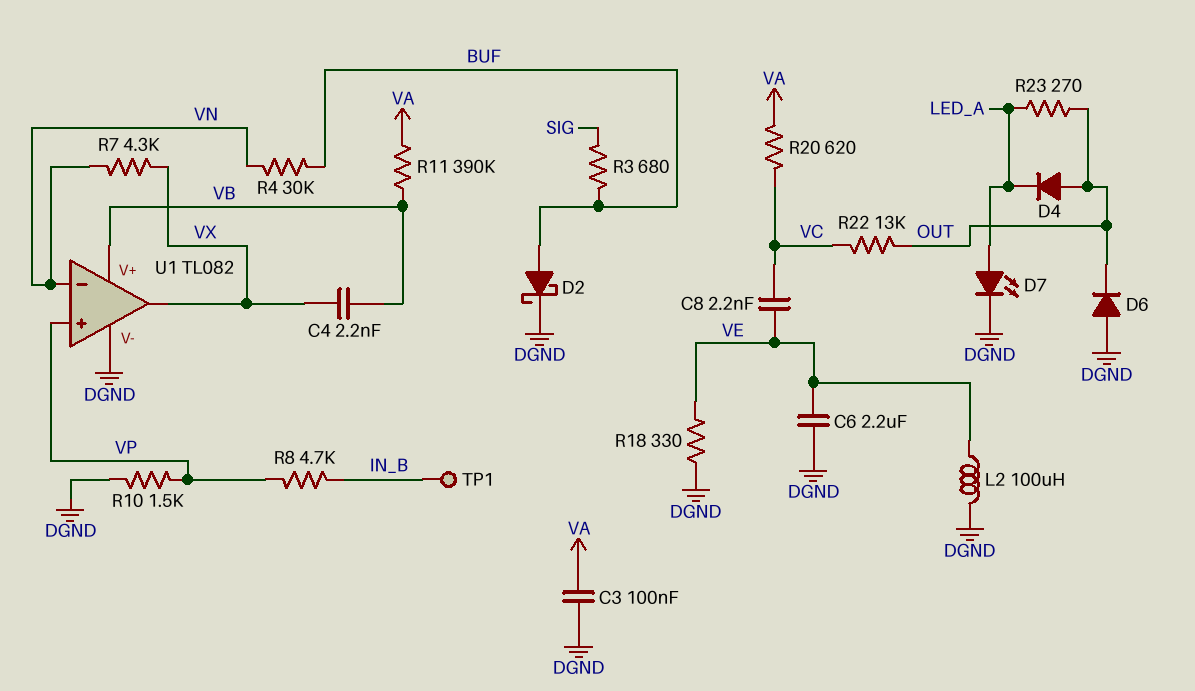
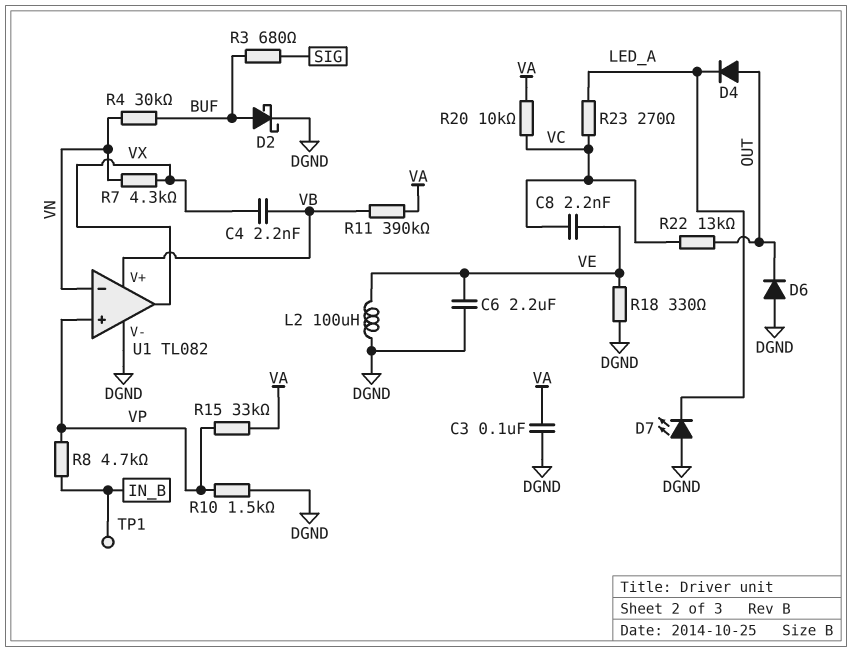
D7: LED (A LED_A, K DGND) -> LED (A DGND, K LED_A)
R15: none -> 33k (VA, VP)
R20: 620 (VA, VC) -> 10k (VA, VC)
R23: 270 (LED_A, OUT) -> 270 (LED_A, VC)

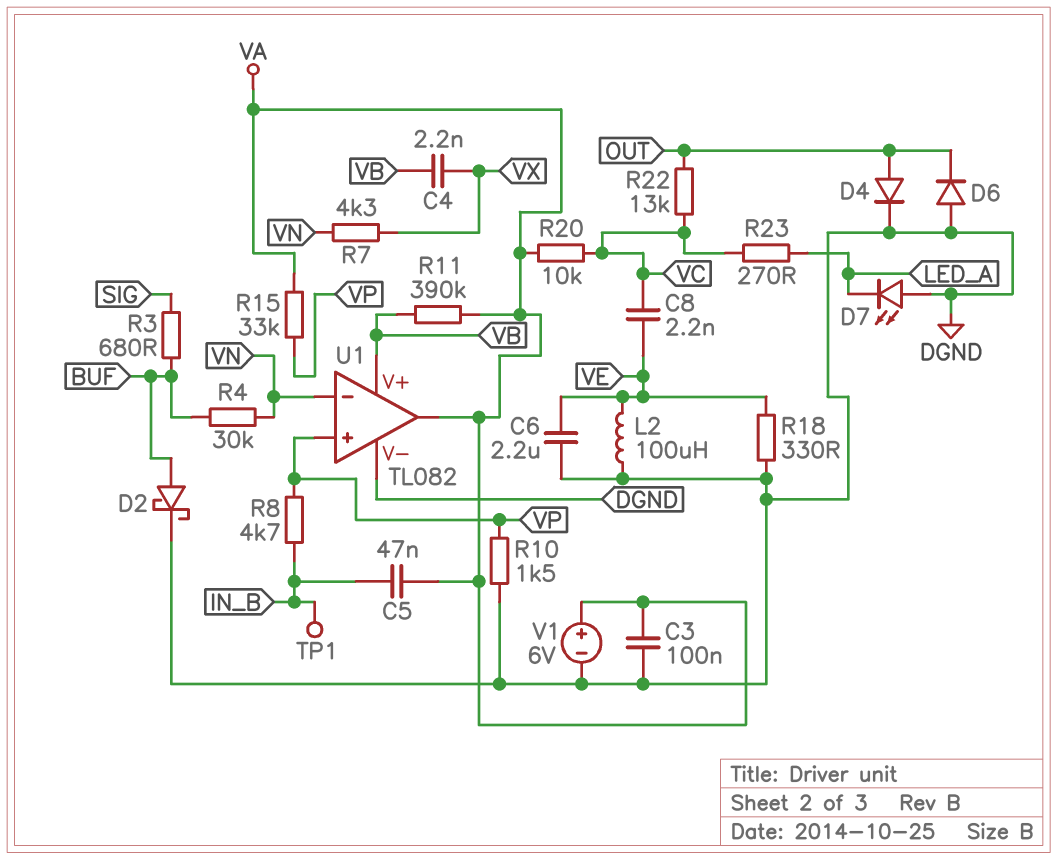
C5: none -> 47nF (IN_B, VA)
D4: diode (A OUT, K LED_A) -> diode (A OUT, K DGND)
U1 pin out: VX -> VA
V1: none -> 6V (plus VA, minus DGND)

